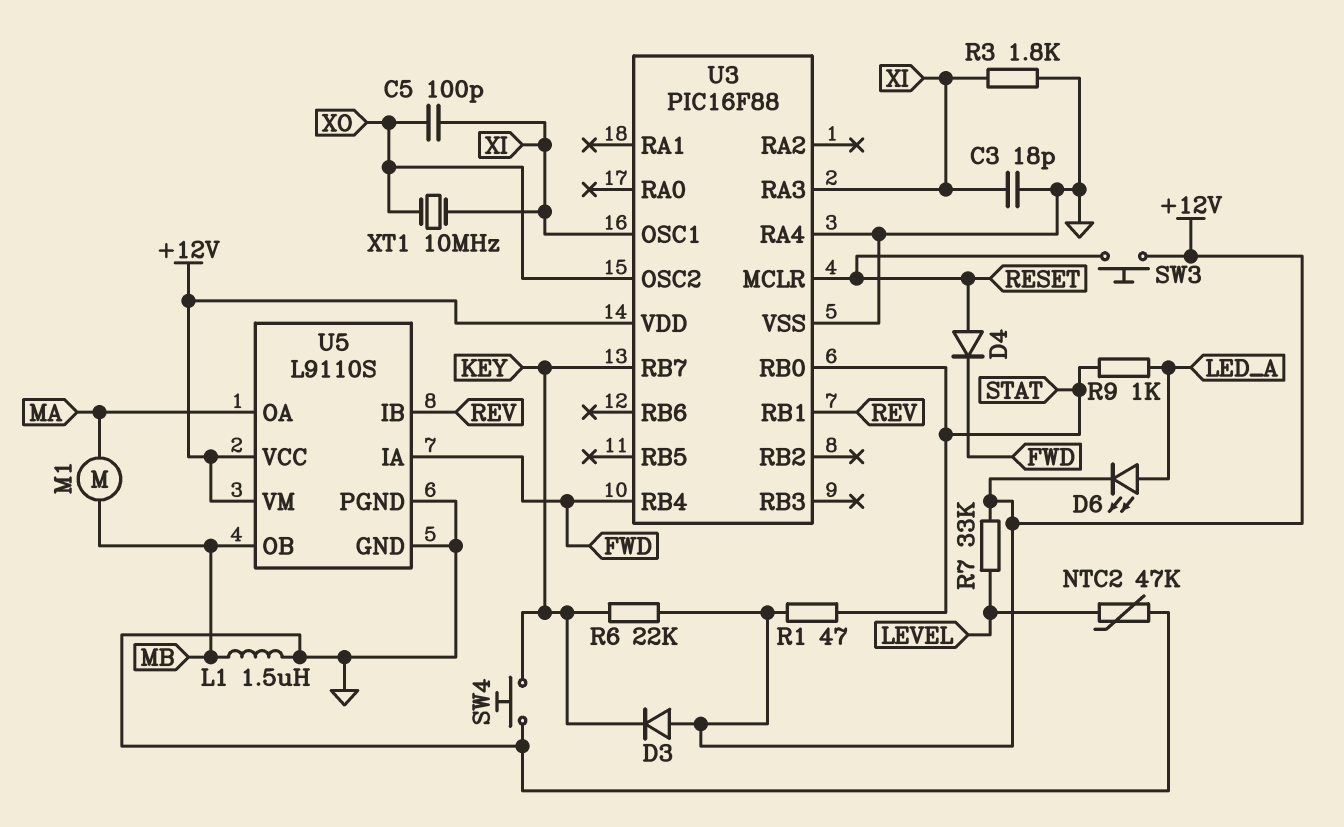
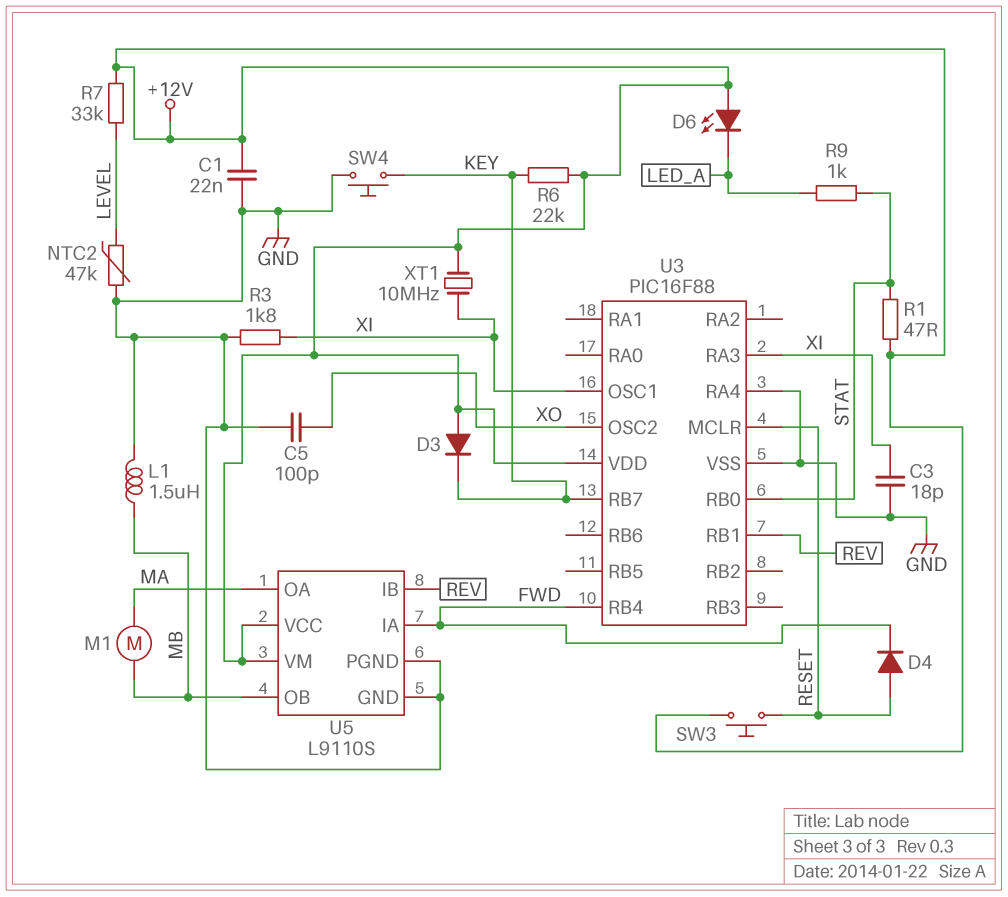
C1: none -> 22nF (+12V, GND)
C5: 100pF (XI, XO) -> 100pF (GND, XO)
D6: LED (A LED_A, K +12V) -> LED (A +12V, K LED_A)
XT1: 10MHz (XI, XO) -> 10MHz (+12V, XI)

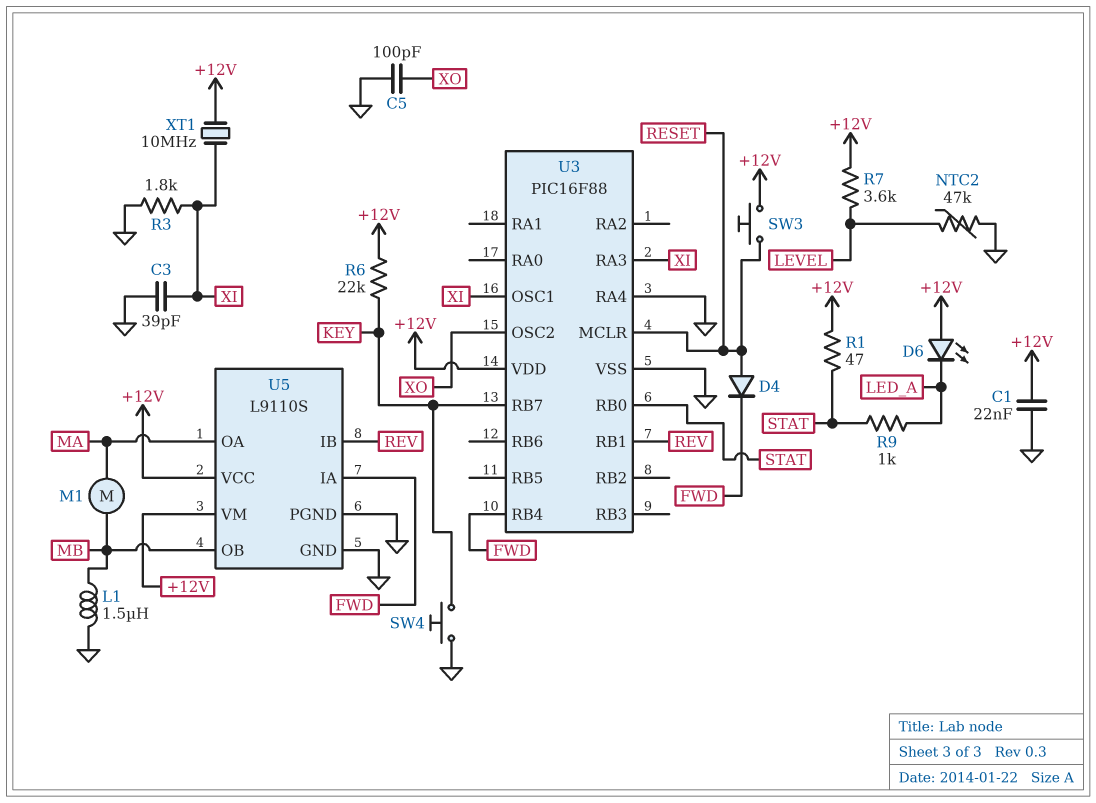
C3: 18pF (GND, XI) -> 39pF (GND, XI)
D3: diode (A +12V, K KEY) -> none
R7: 33k (+12V, LEVEL) -> 3.6k (+12V, LEVEL)

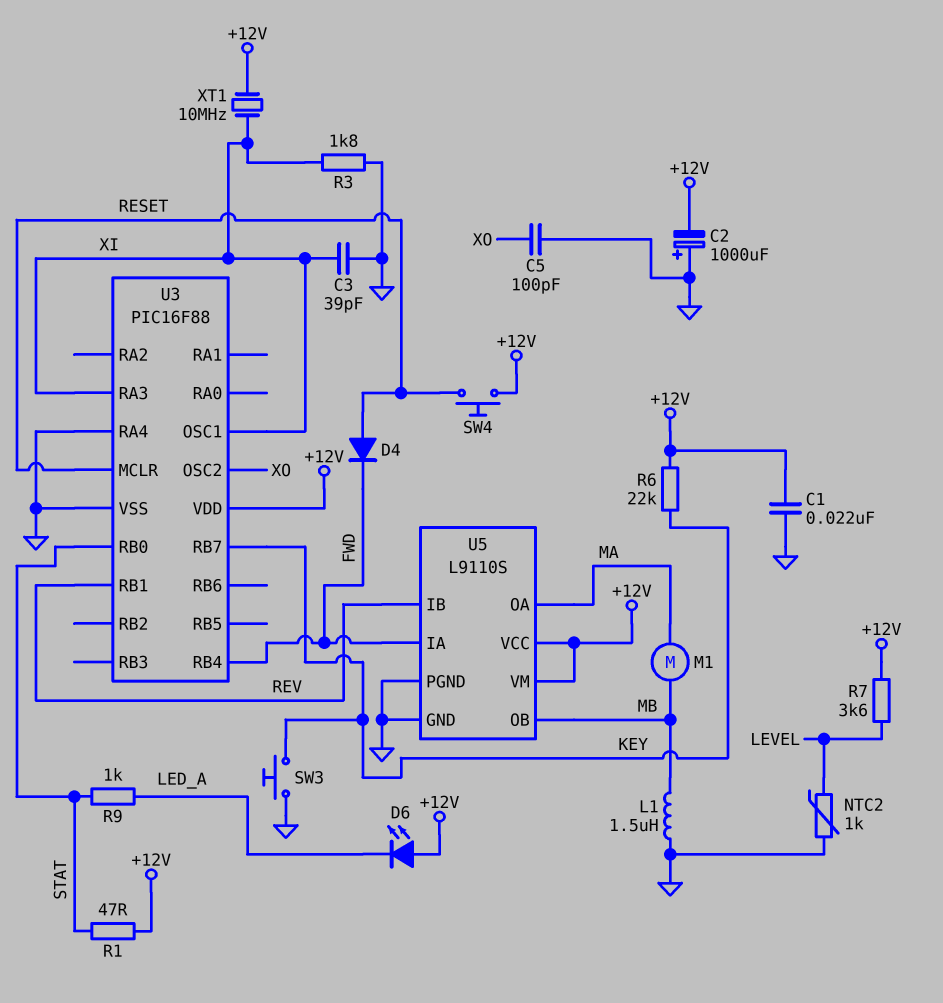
C2: none -> 1000uF (plus GND, minus +12V)
NTC2: 47k (GND, LEVEL) -> 1k (GND, LEVEL)
SW3: button (+12V, RESET) -> button (GND, KEY)
SW4: button (GND, KEY) -> button (+12V, RESET)

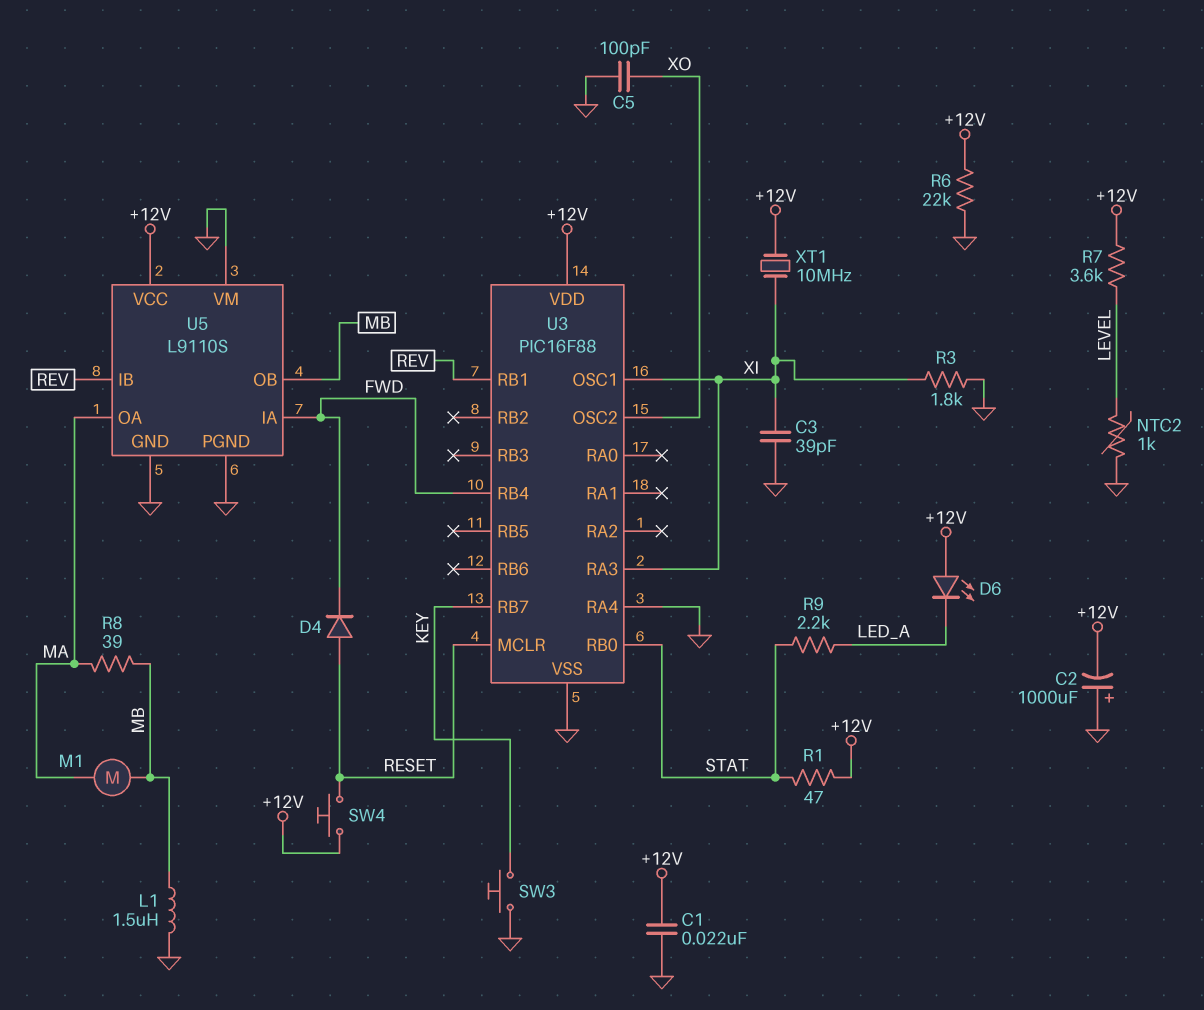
R6: 22k (+12V, KEY) -> 22k (+12V, GND)
R8: none -> 39 (MA, MB)
R9: 1k (LED_A, STAT) -> 2.2k (LED_A, STAT)
U5 pin VM: +12V -> GND

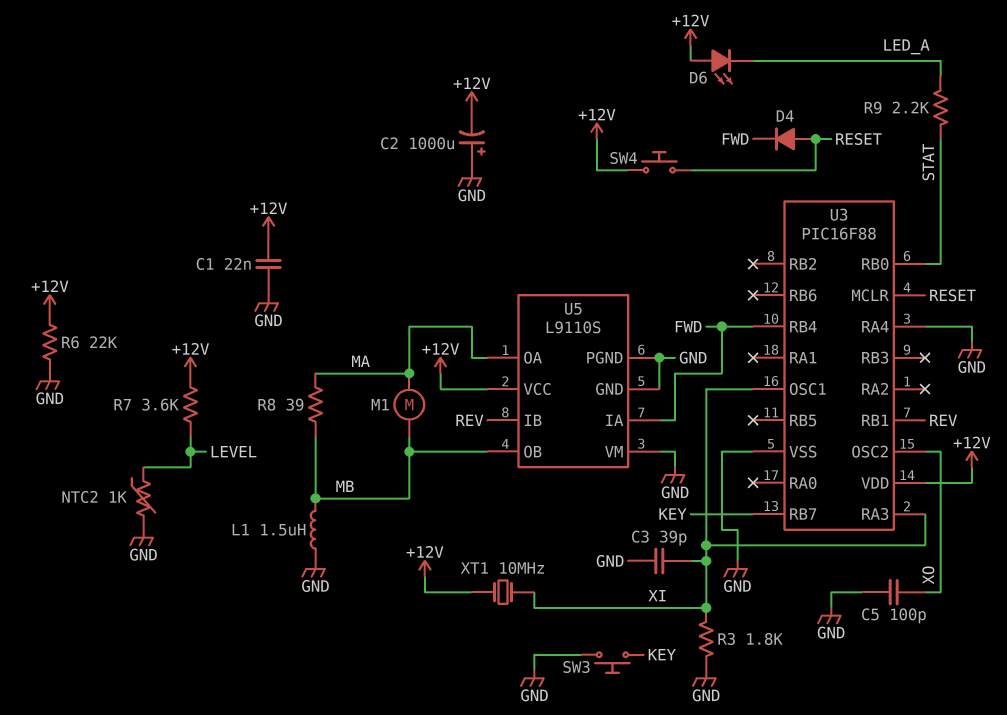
R1: 47 (+12V, STAT) -> none

